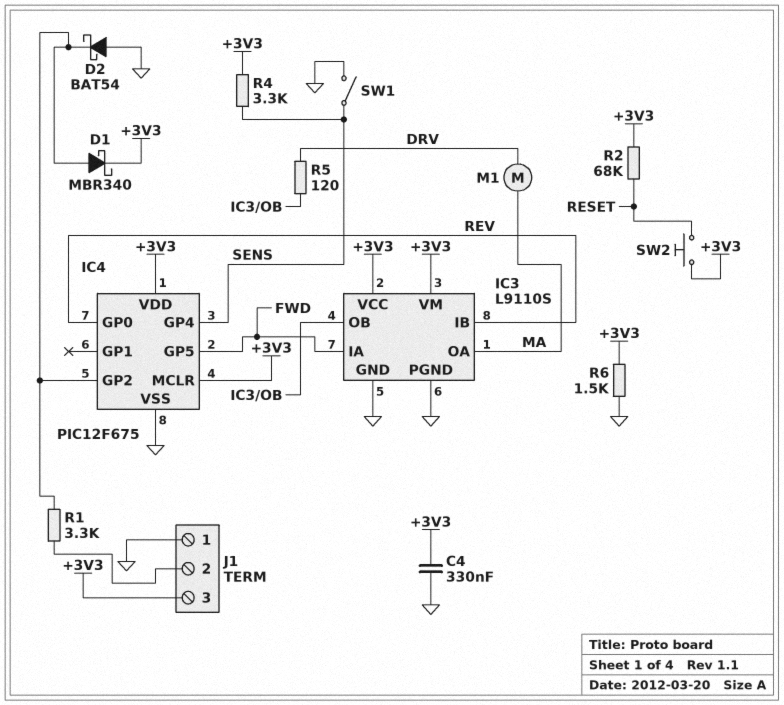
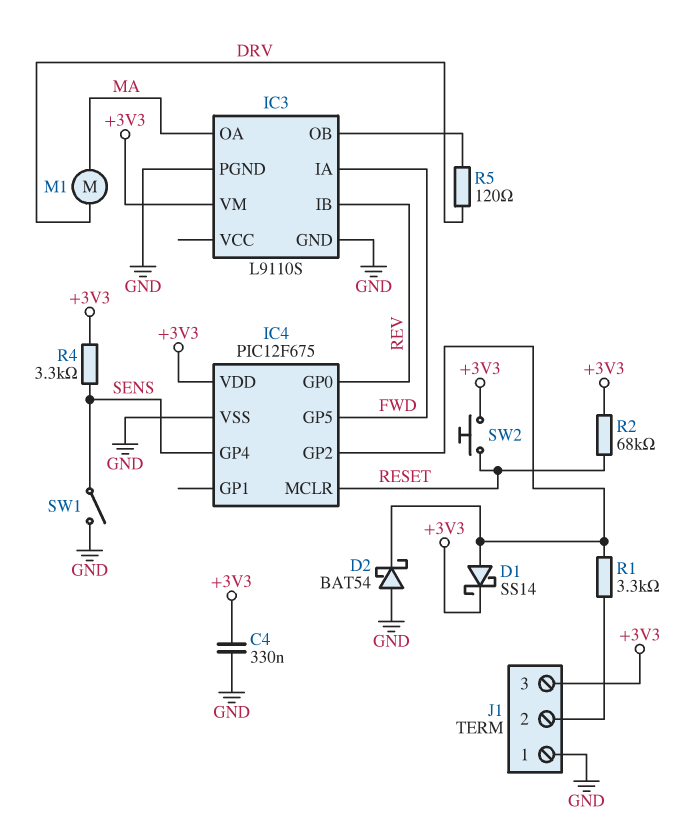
D1: schottky MBR340 (A IC4/GP2, K +3V3) -> schottky SS14 (A IC4/GP2, K +3V3)
IC3 pin VCC: +3V3 -> none
IC4 pin MCLR: +3V3 -> RESET
R6: 1.5k (+3V3, GND) -> none

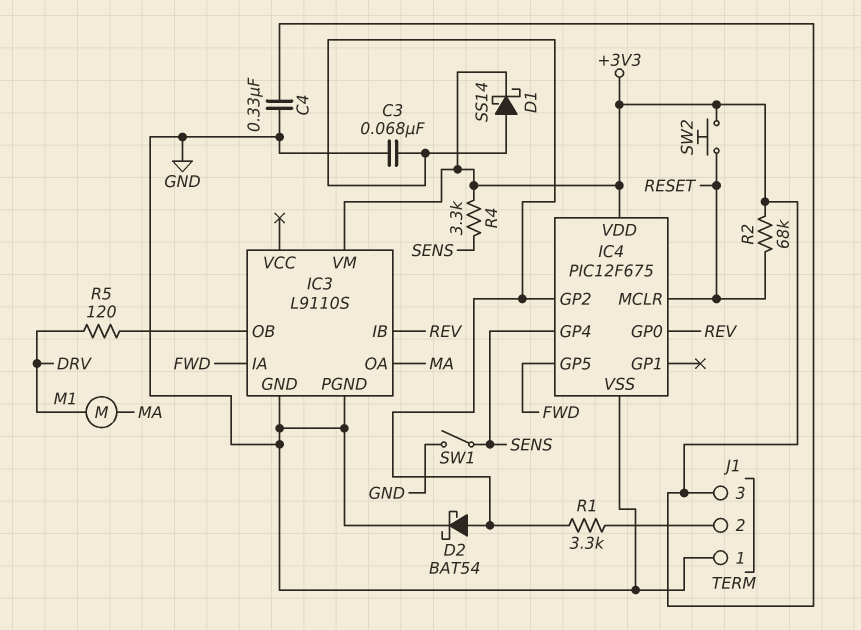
C3: none -> 68nF (GND, IC4/GP2)
D2: schottky BAT54 (A GND, K IC4/GP2) -> schottky BAT54 (A IC4/GP2, K GND)

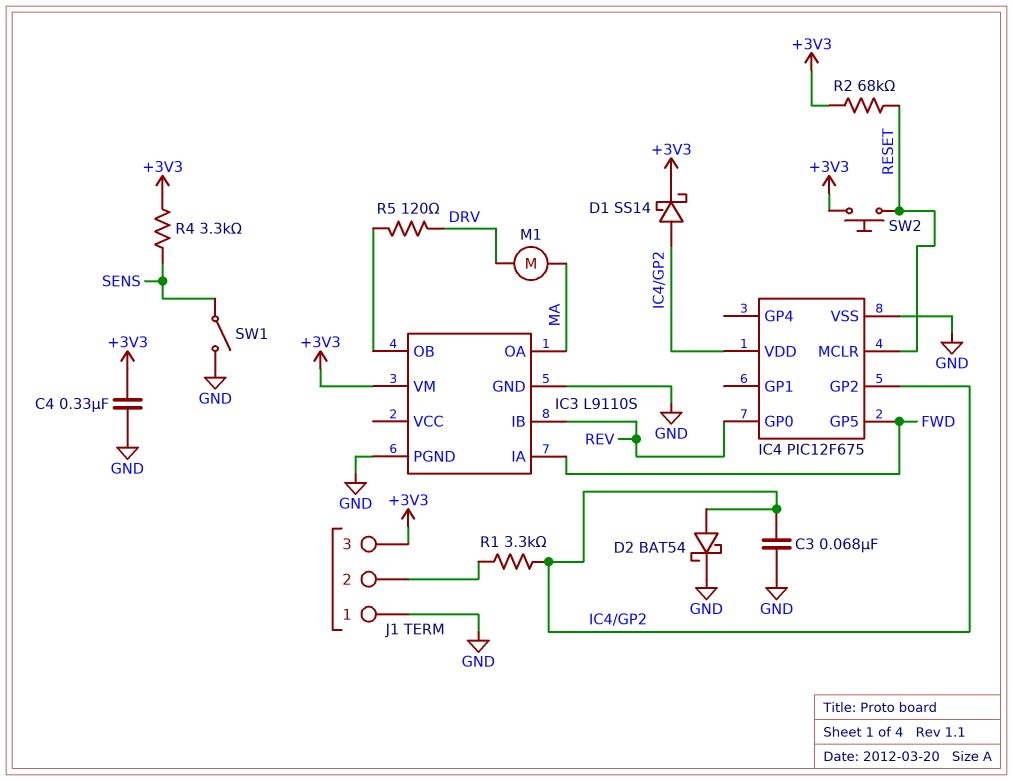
IC4 pin GP4: SENS -> none
IC4 pin VDD: +3V3 -> IC4/GP2

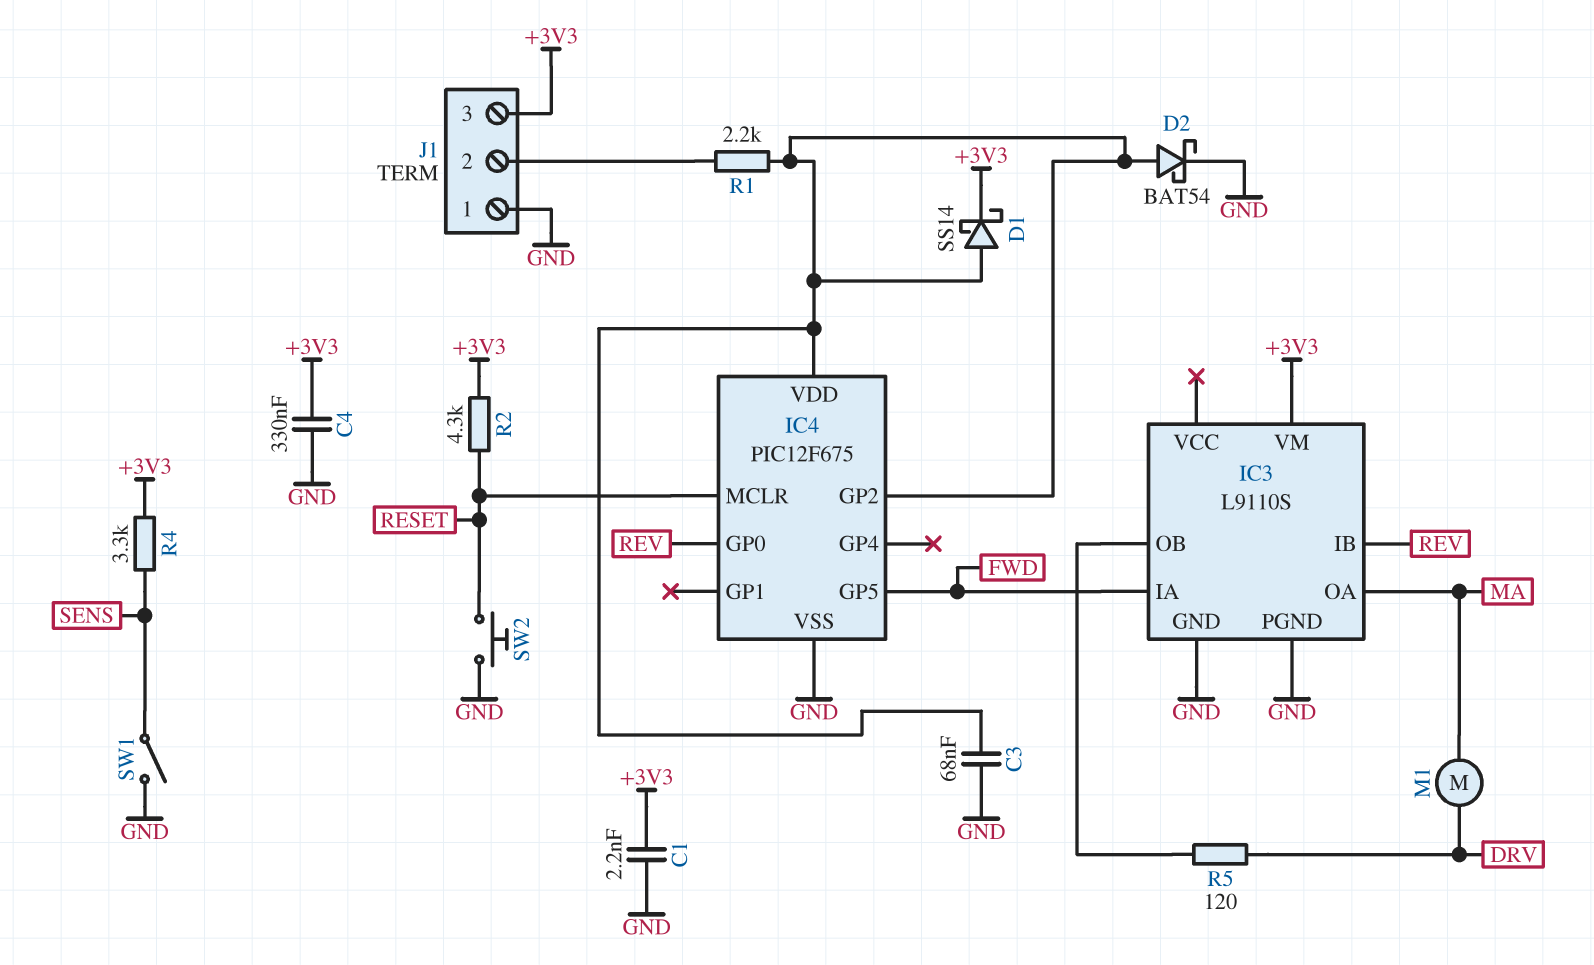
C1: none -> 2.2nF (+3V3, GND)
R1: 3.3k (IC4/GP2, J1/2) -> 2.2k (IC4/GP2, J1/2)
R2: 68k (+3V3, RESET) -> 4.3k (+3V3, RESET)
SW2: button (+3V3, RESET) -> button (GND, RESET)

